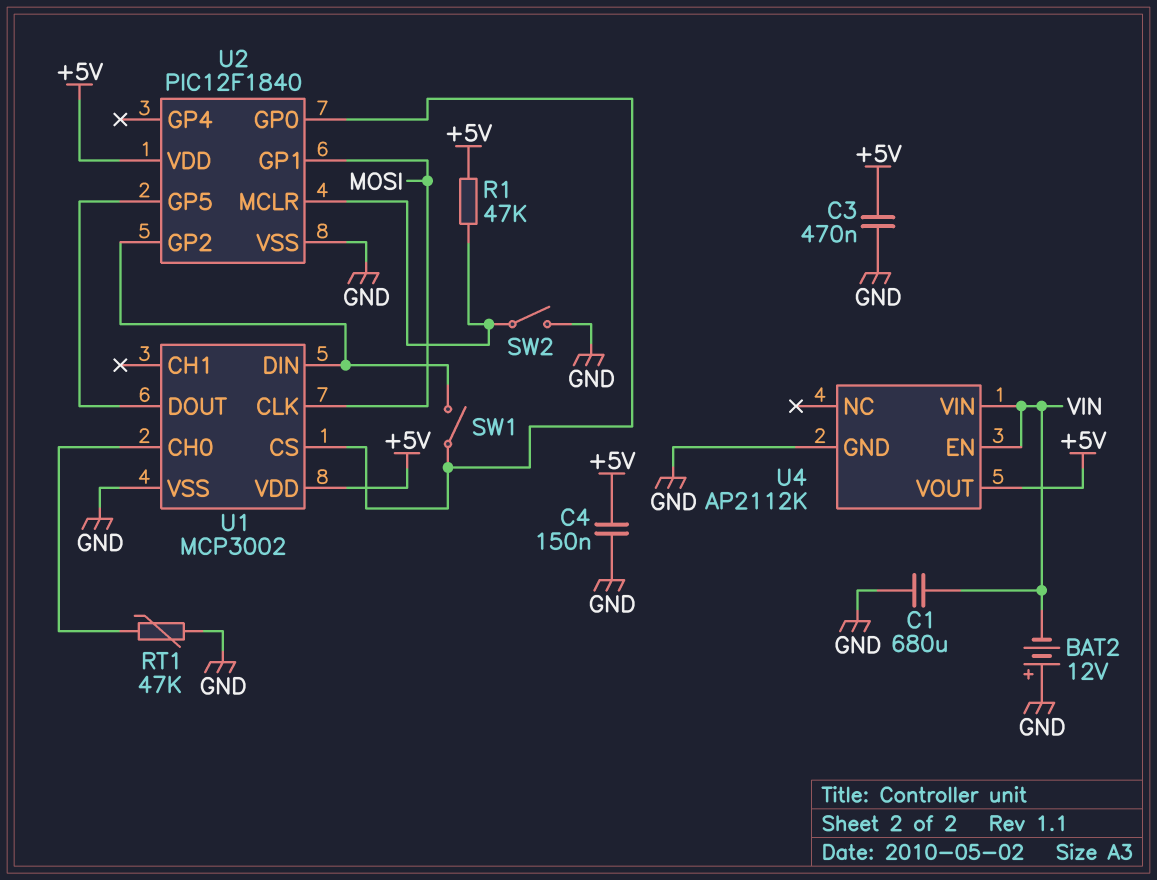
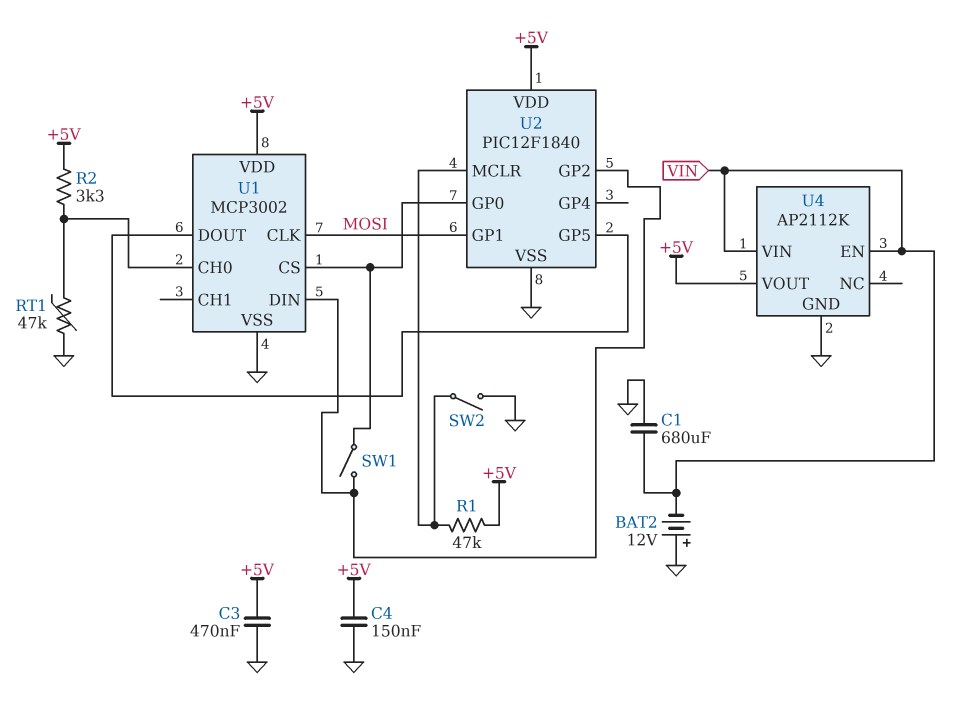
R2: none -> 3.3k (+5V, U1/CH0)

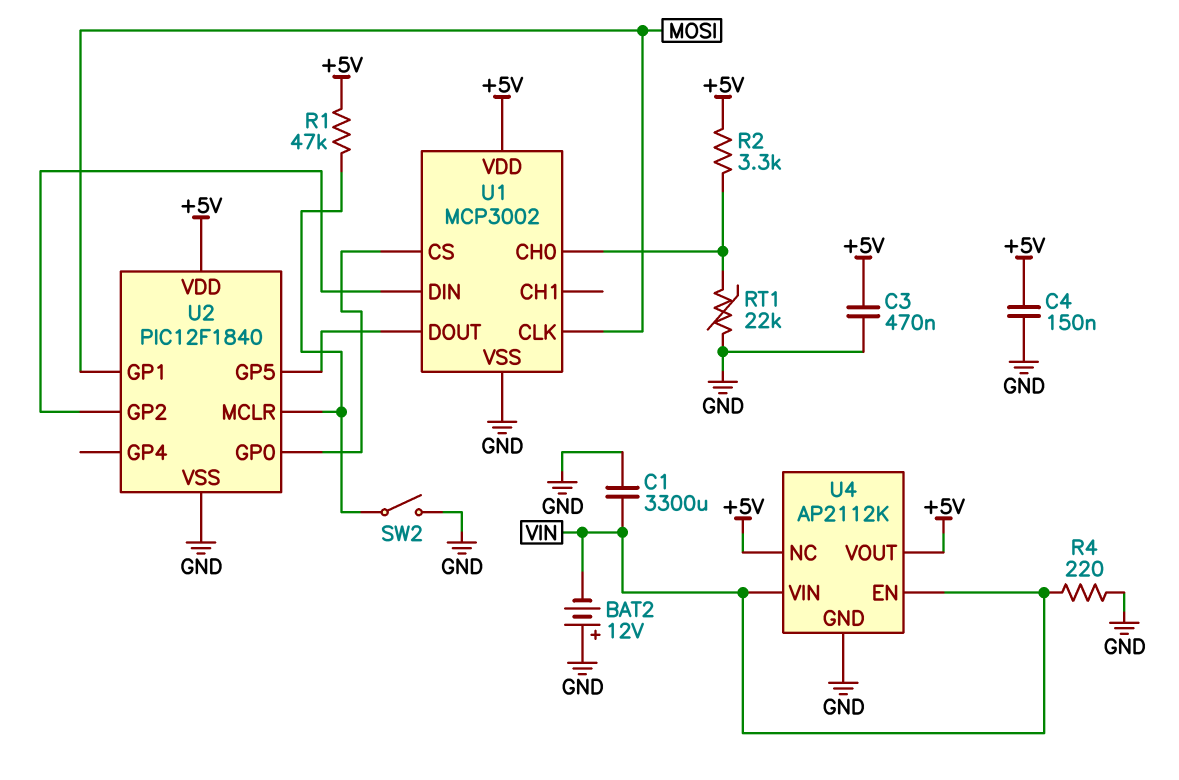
C1: 680uF (GND, VIN) -> 3300uF (GND, VIN)
R4: none -> 220 (GND, VIN)
RT1: 47k (GND, U1/CH0) -> 22k (GND, U1/CH0)
SW1: switch (U1/CS, U1/DIN) -> none
U4 pin NC: none -> +5V

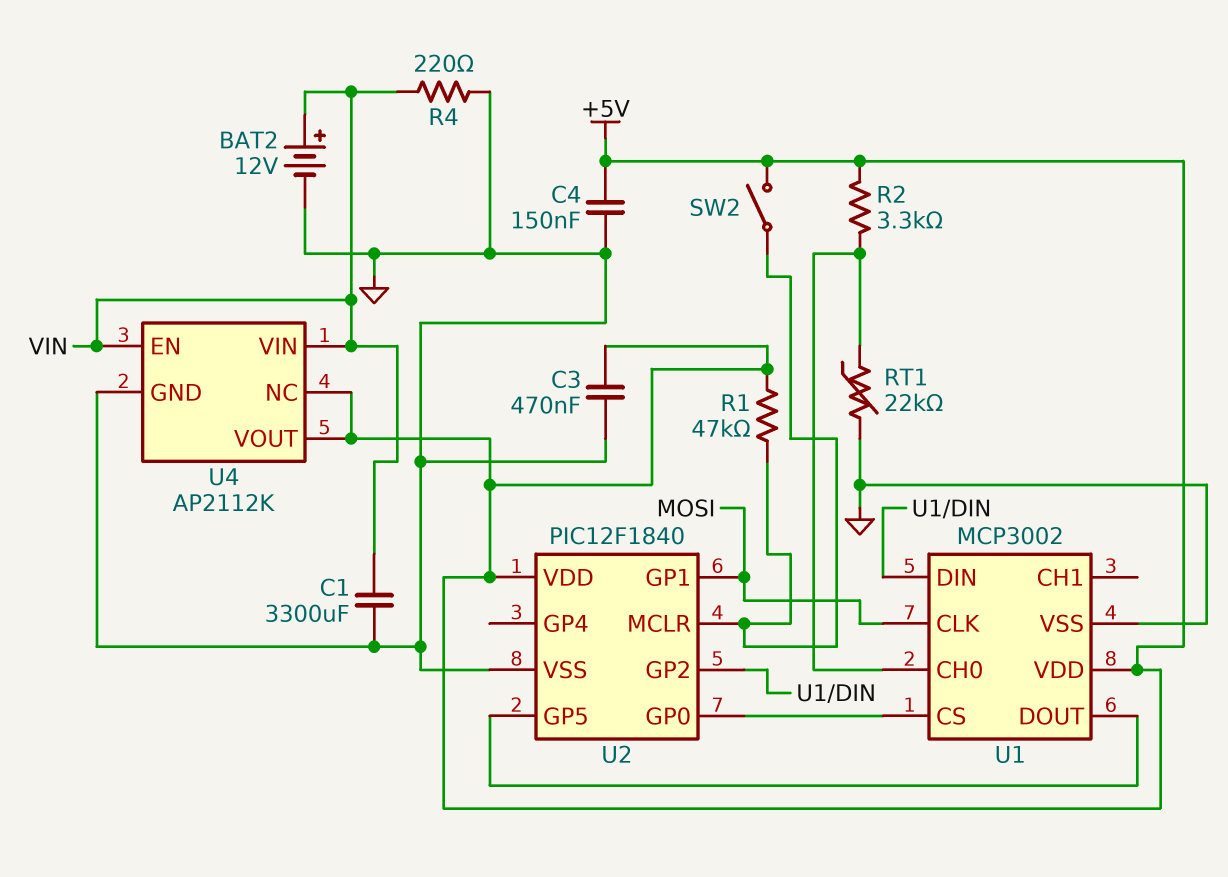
BAT2: 12V (plus GND, minus VIN) -> 12V (plus VIN, minus GND)
SW2: switch (GND, U2/MCLR) -> switch (+5V, U2/MCLR)

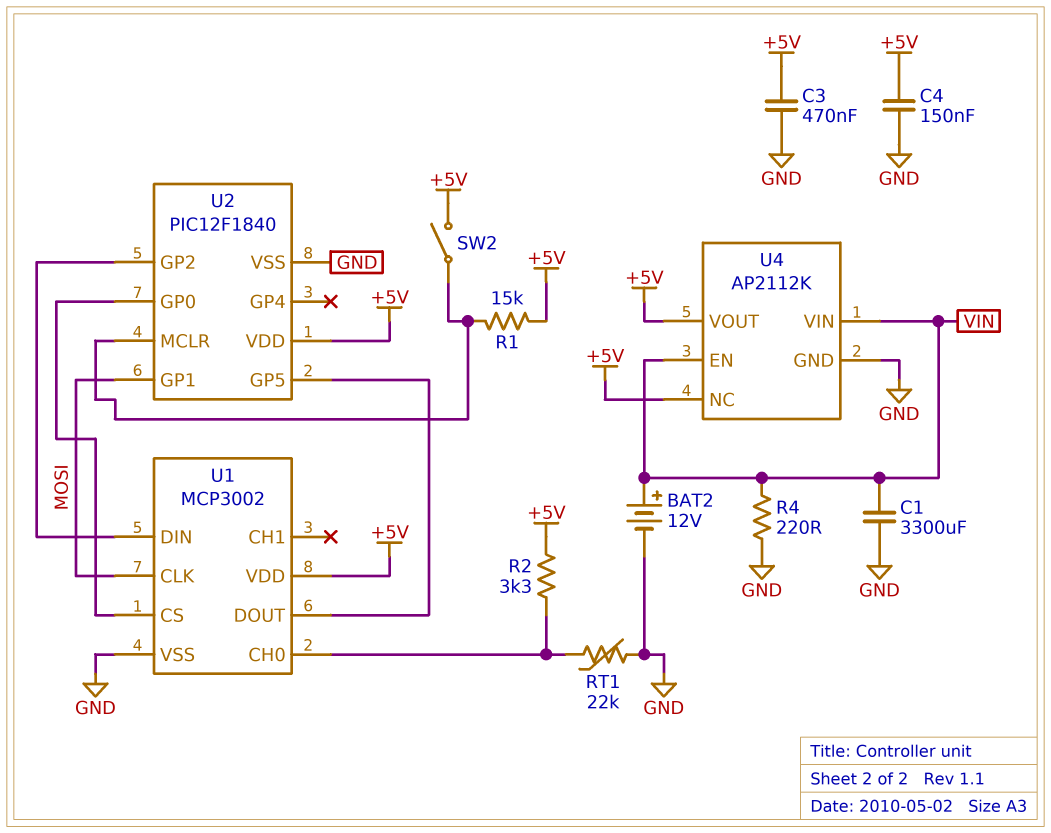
R1: 47k (+5V, U2/MCLR) -> 15k (+5V, U2/MCLR)

